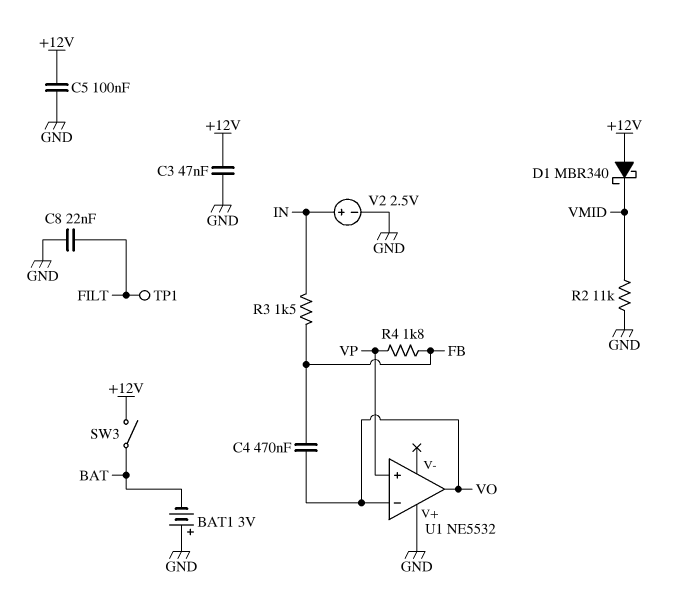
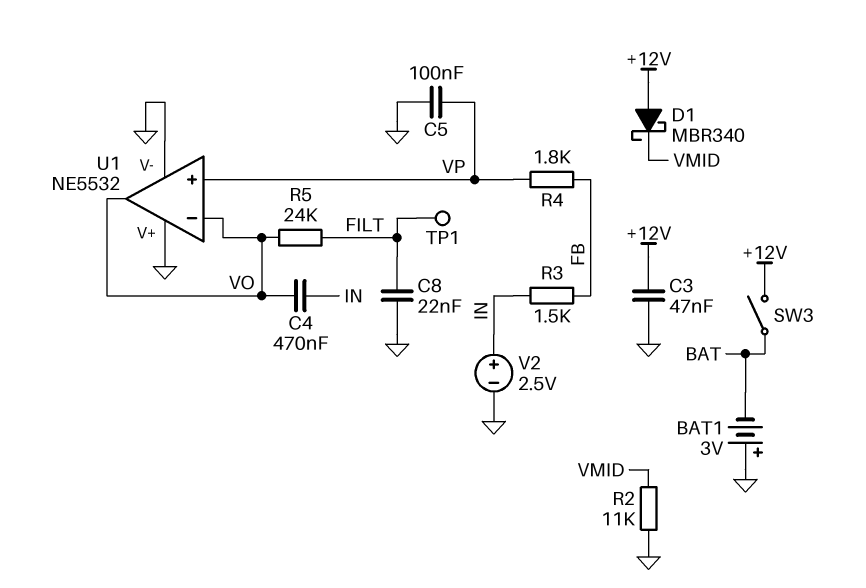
C4: 470nF (FB, VO) -> 470nF (IN, VO)
C5: 100nF (+12V, GND) -> 100nF (GND, VP)
R5: none -> 24k (FILT, VO)
U1 pin V-: none -> GND

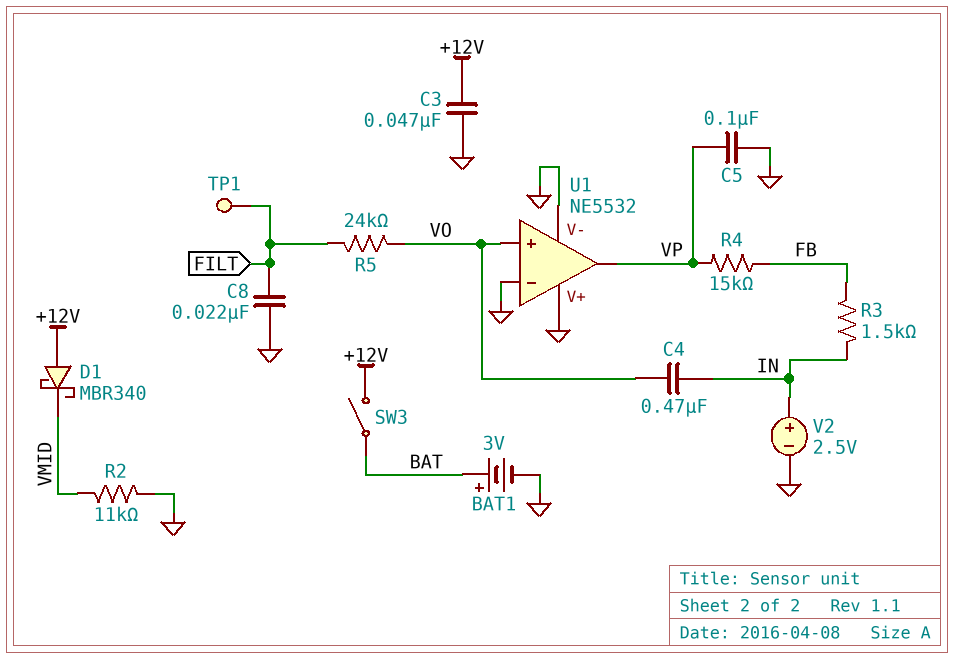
BAT1: 3V (plus GND, minus BAT) -> 3V (plus BAT, minus GND)
R4: 1.8k (FB, VP) -> 15k (FB, VP)
U1 pin in+: VP -> VO
U1 pin in-: VO -> GND
U1 pin out: VO -> VP

